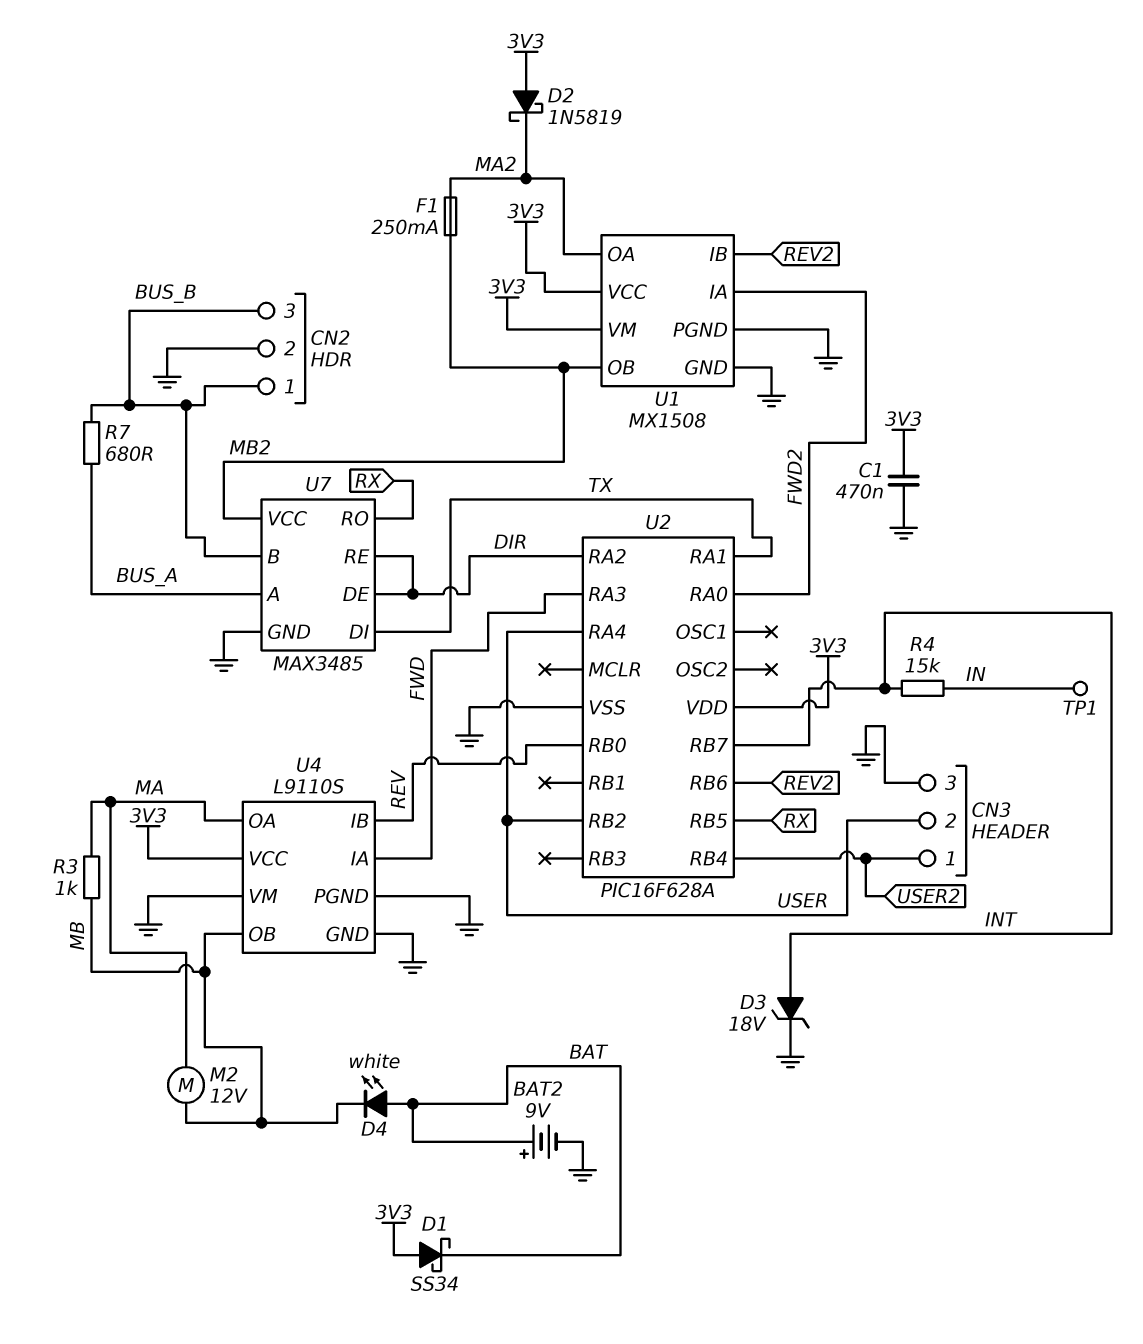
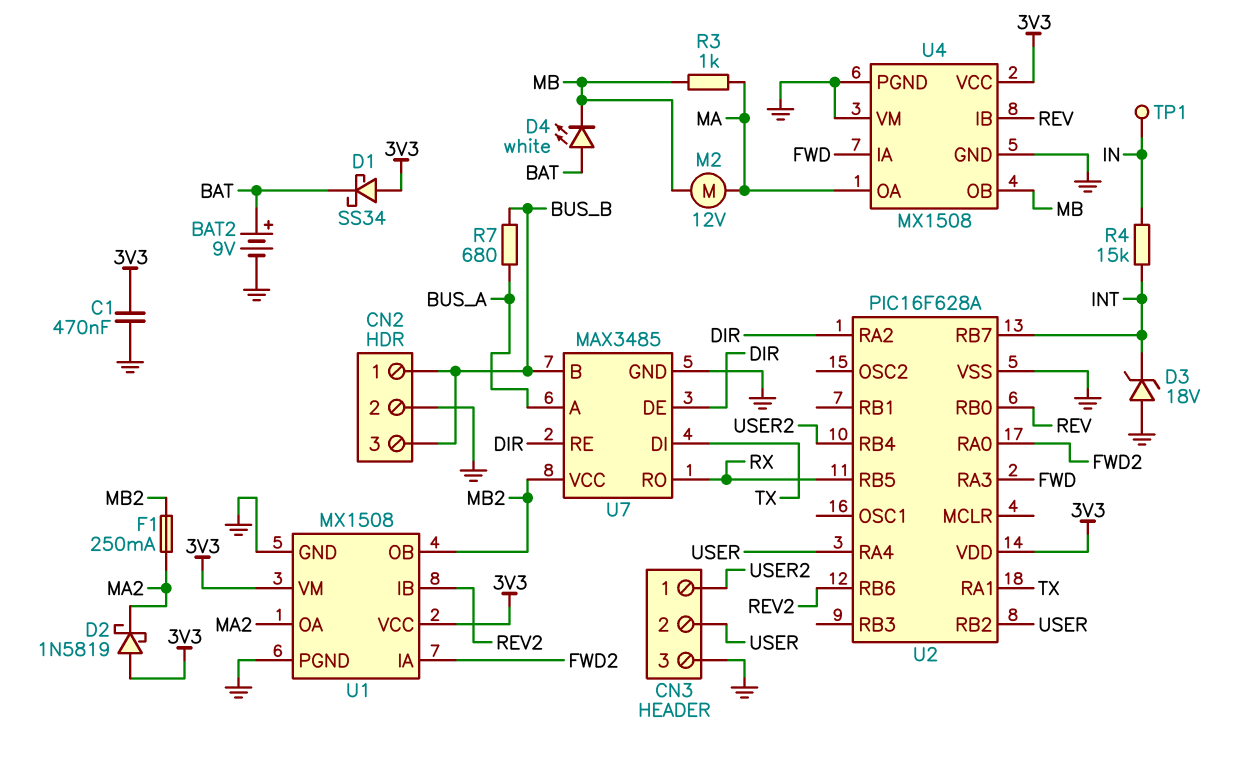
D3: zener 18V (A INT, K GND) -> zener 18V (A GND, K INT)
U4: L9110S -> MX1508

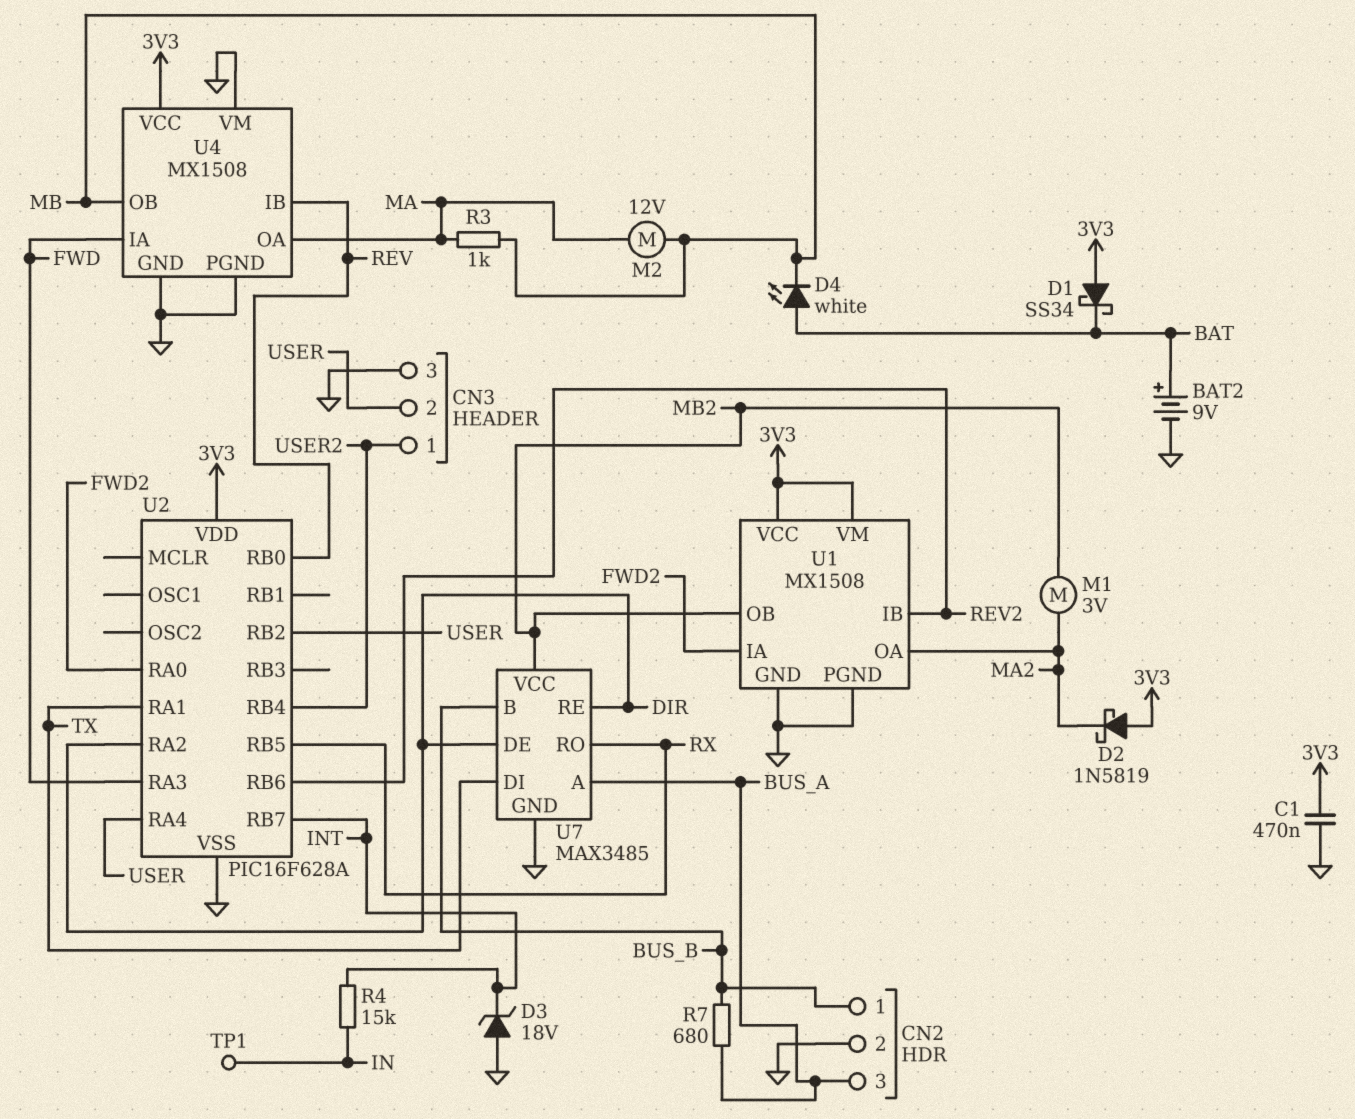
CN2 pin 3: BUS_B -> BUS_A
F1: 250mA (MA2, MB2) -> none
M1: none -> motor 3V (MA2, MB2)

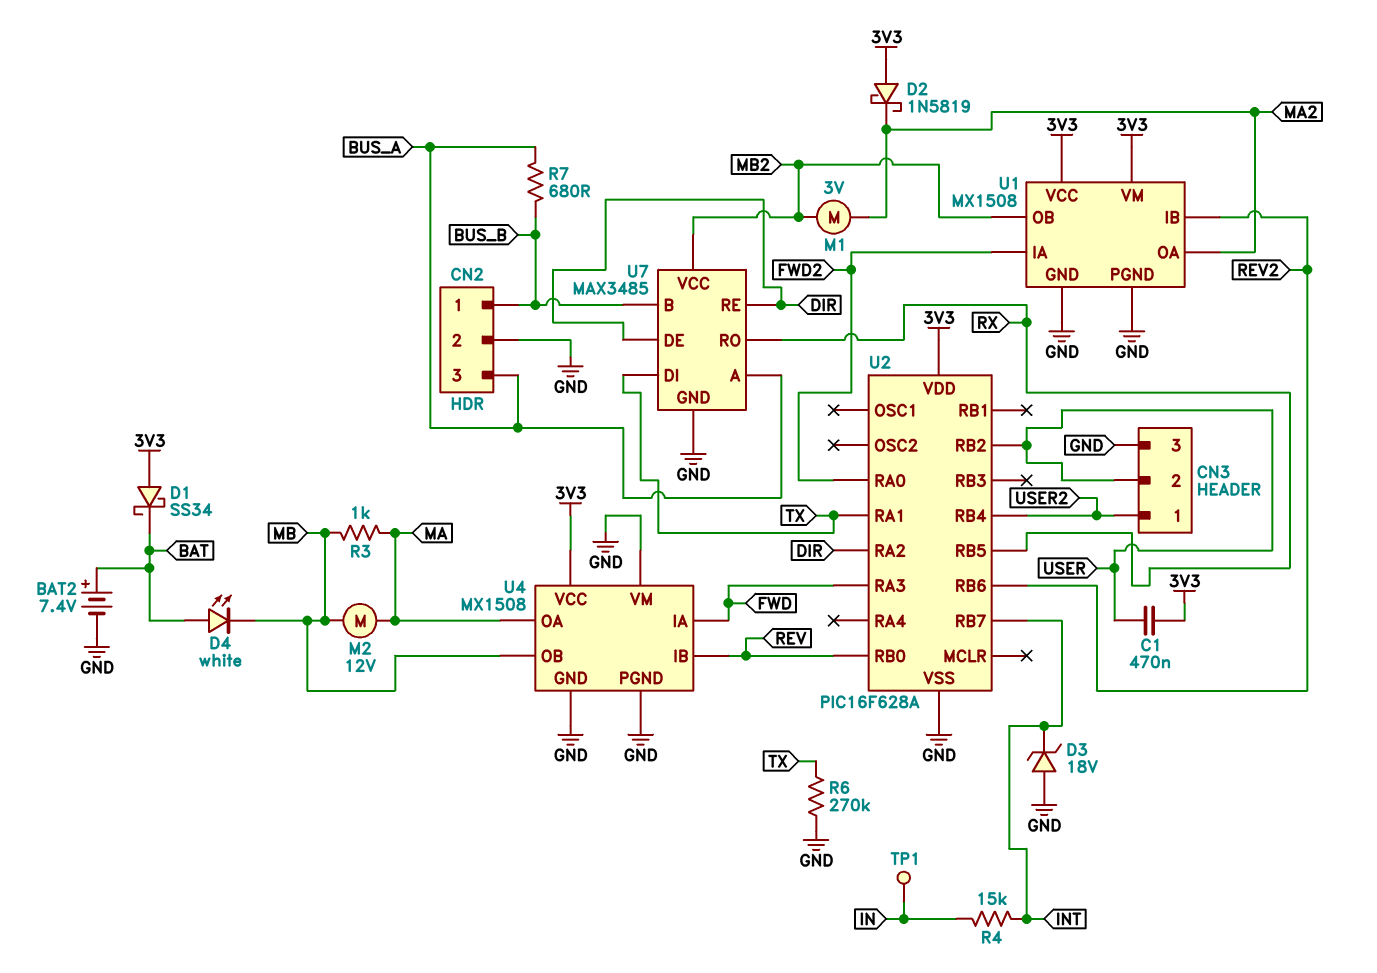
BAT2: 9V (plus BAT, minus GND) -> 7.4V (plus BAT, minus GND)
C1: 470nF (3V3, GND) -> 470nF (3V3, USER)
R6: none -> 270k (GND, TX)
U2 pin RA4: USER -> none

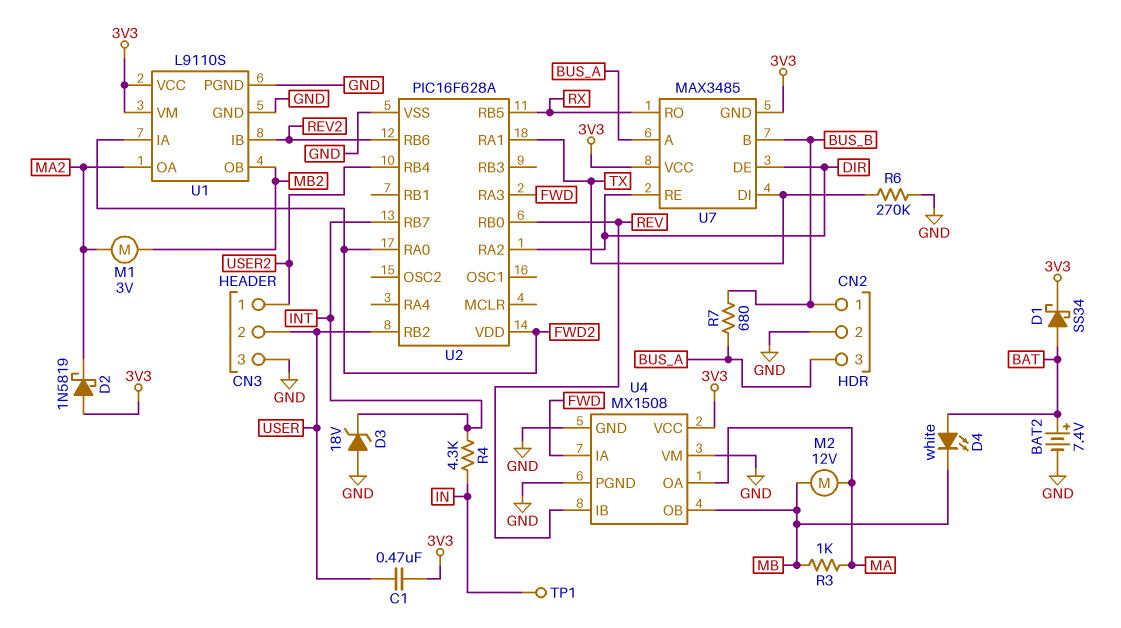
D1: schottky SS34 (A 3V3, K BAT) -> schottky SS34 (A BAT, K 3V3)
R4: 15k (IN, INT) -> 4.3k (IN, INT)
U1: MX1508 -> L9110S
U2 pin VDD: 3V3 -> FWD2
U7 pin GND: GND -> 3V3
U7 pin VCC: MB2 -> 3V3

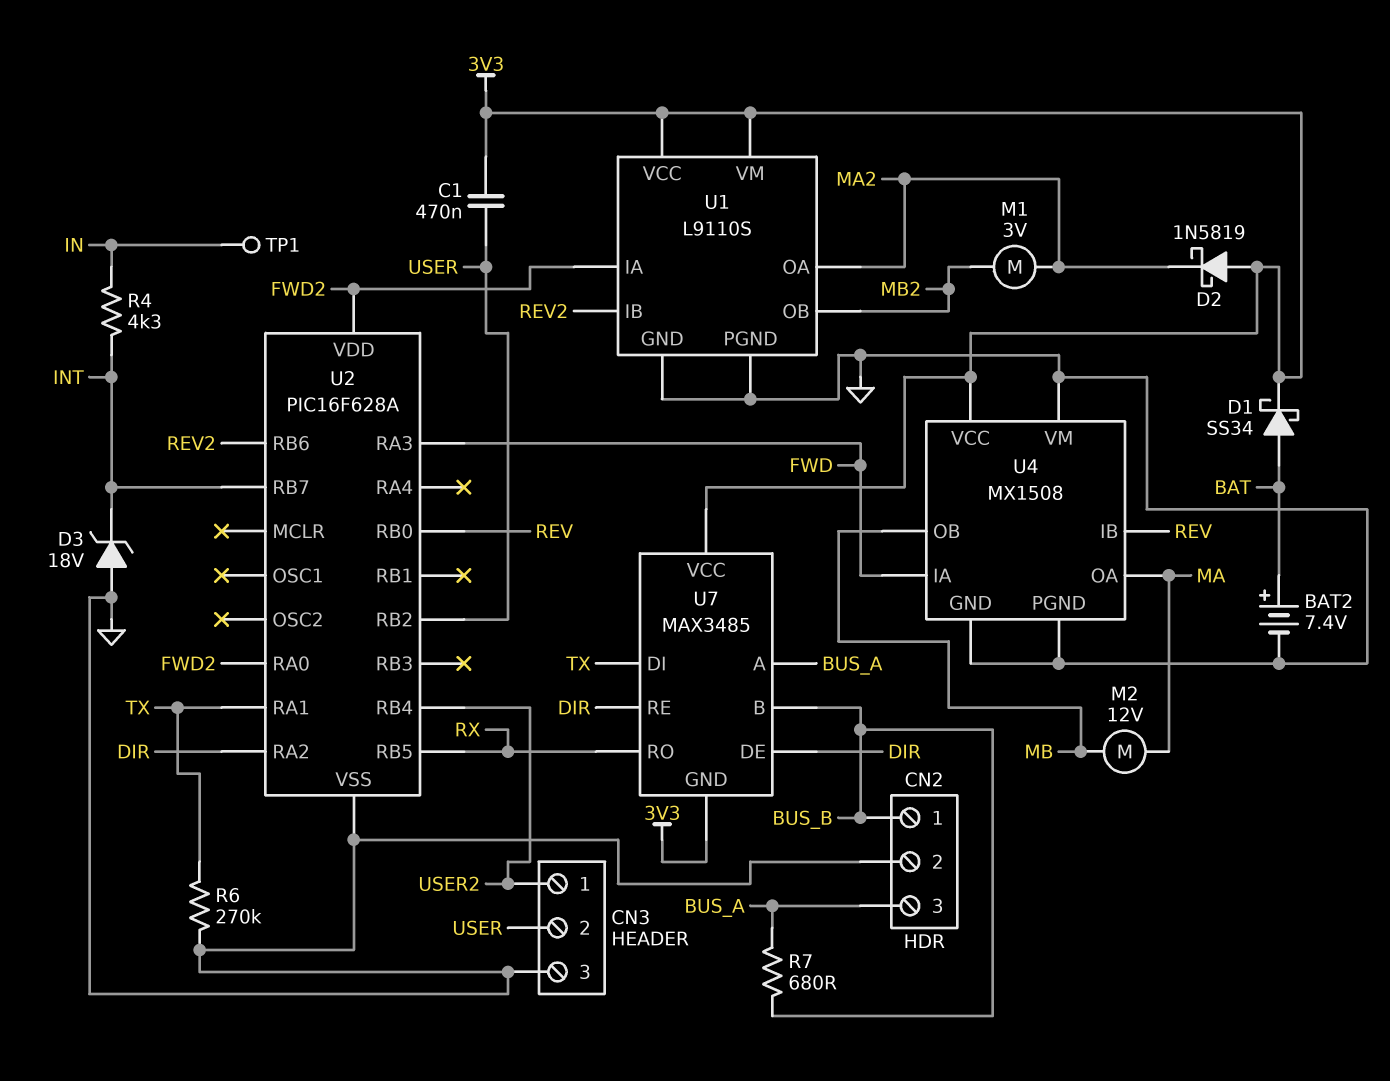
D4: LED white (A BAT, K MB) -> none
R3: 1k (MA, MB) -> none

